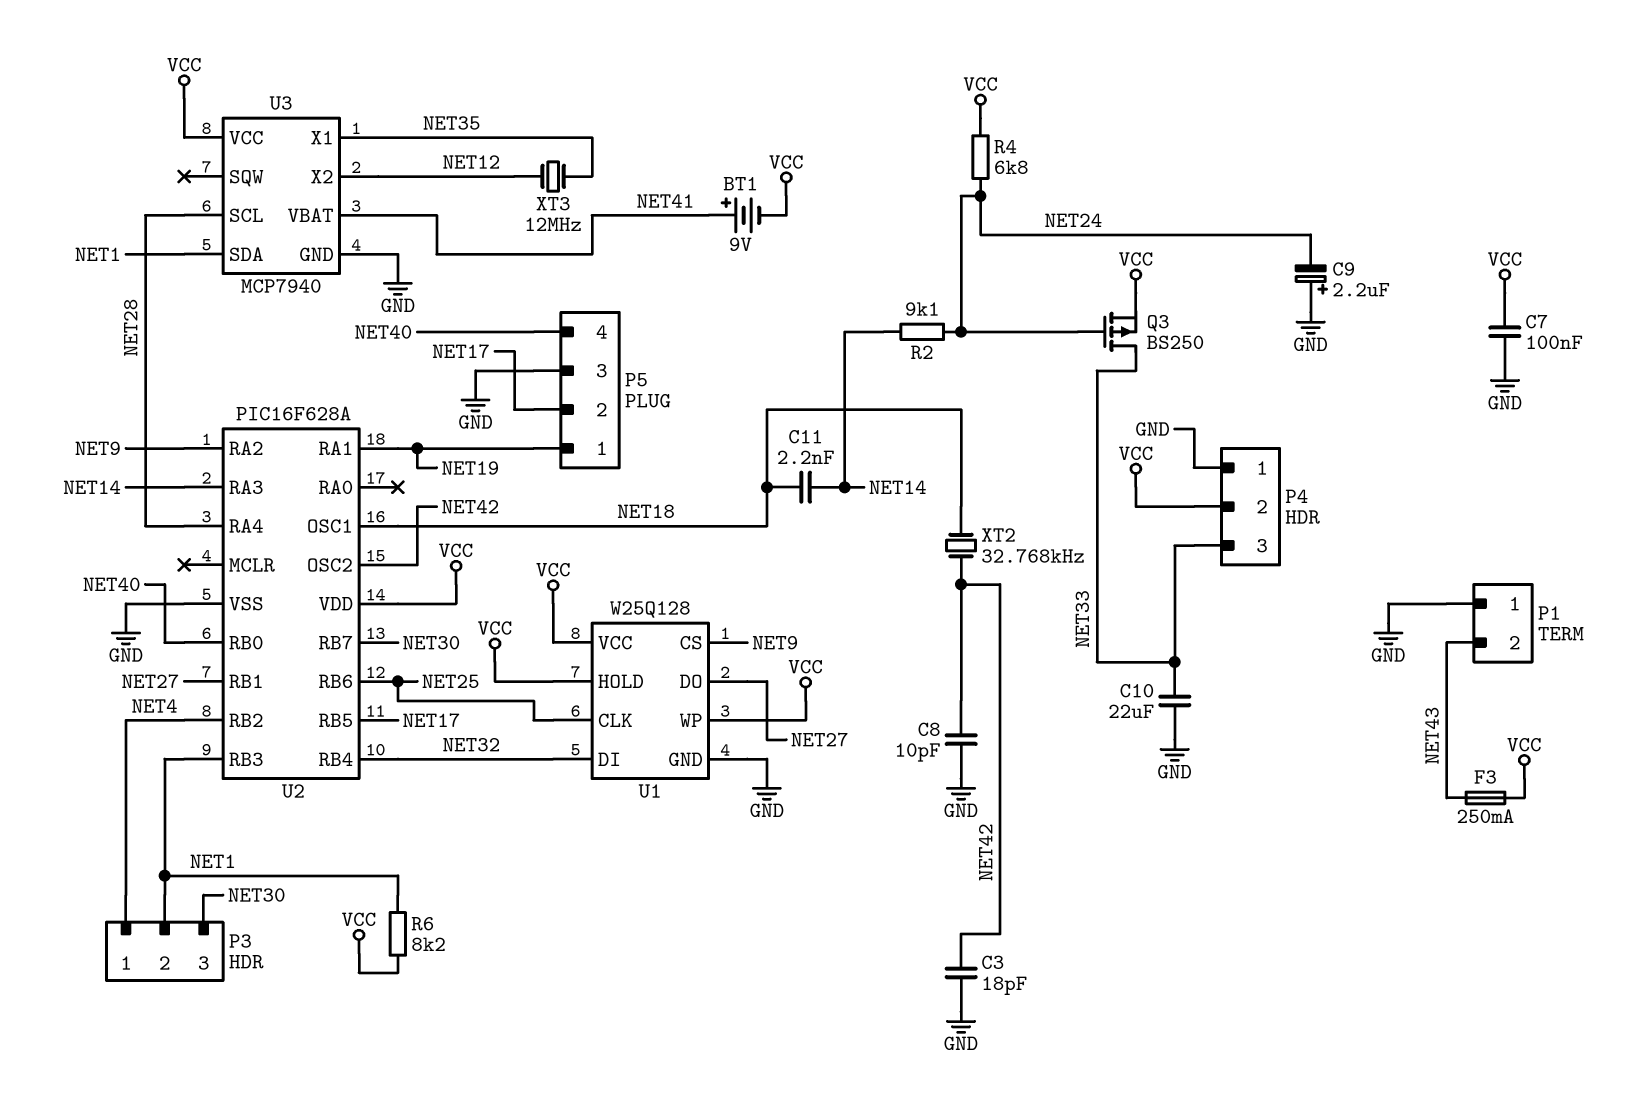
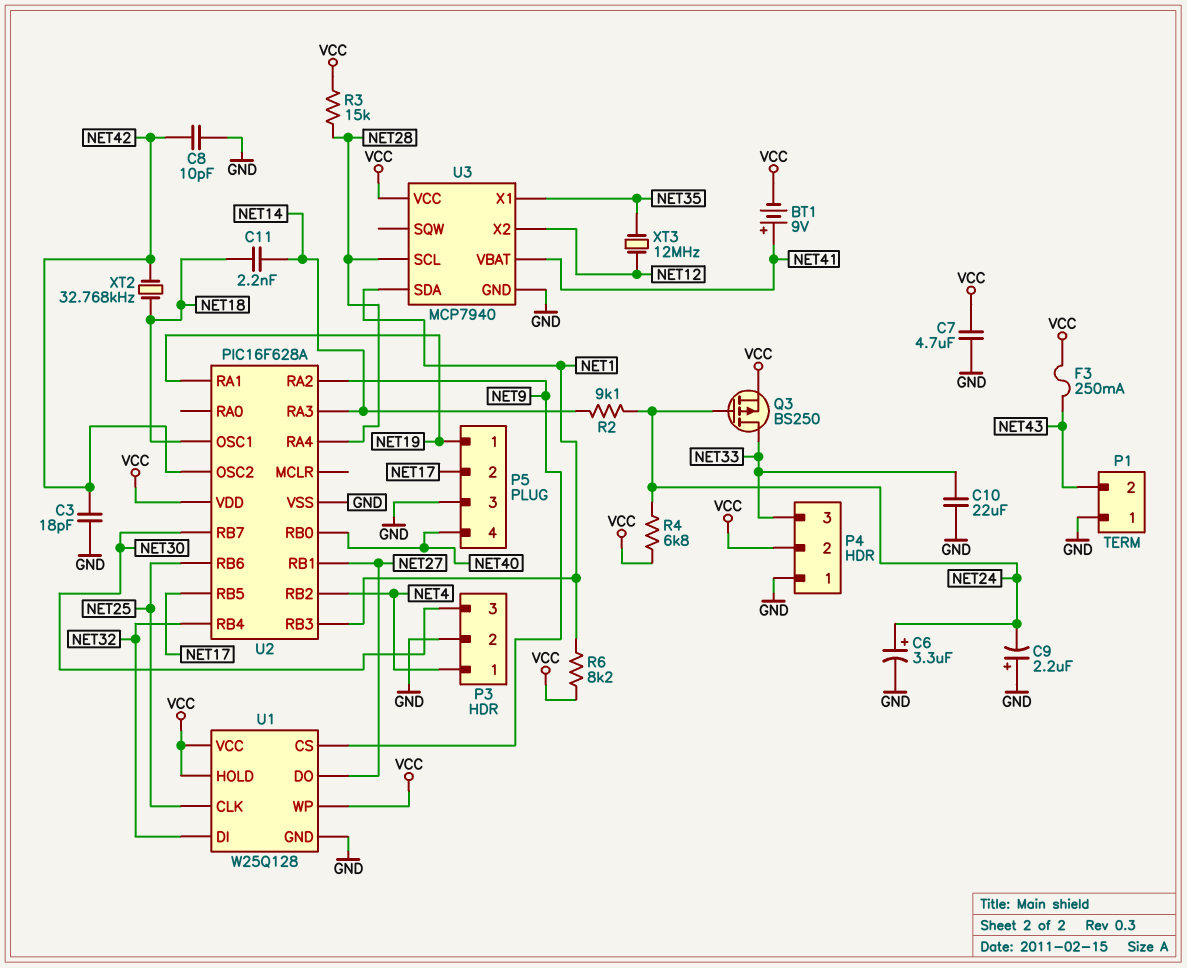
C6: none -> 3.3uF (plus NET24, minus GND)
C7: 100nF (GND, VCC) -> 4.7uF (GND, VCC)
P3 pin 2: NET1 -> GND
R3: none -> 15k (NET28, VCC)

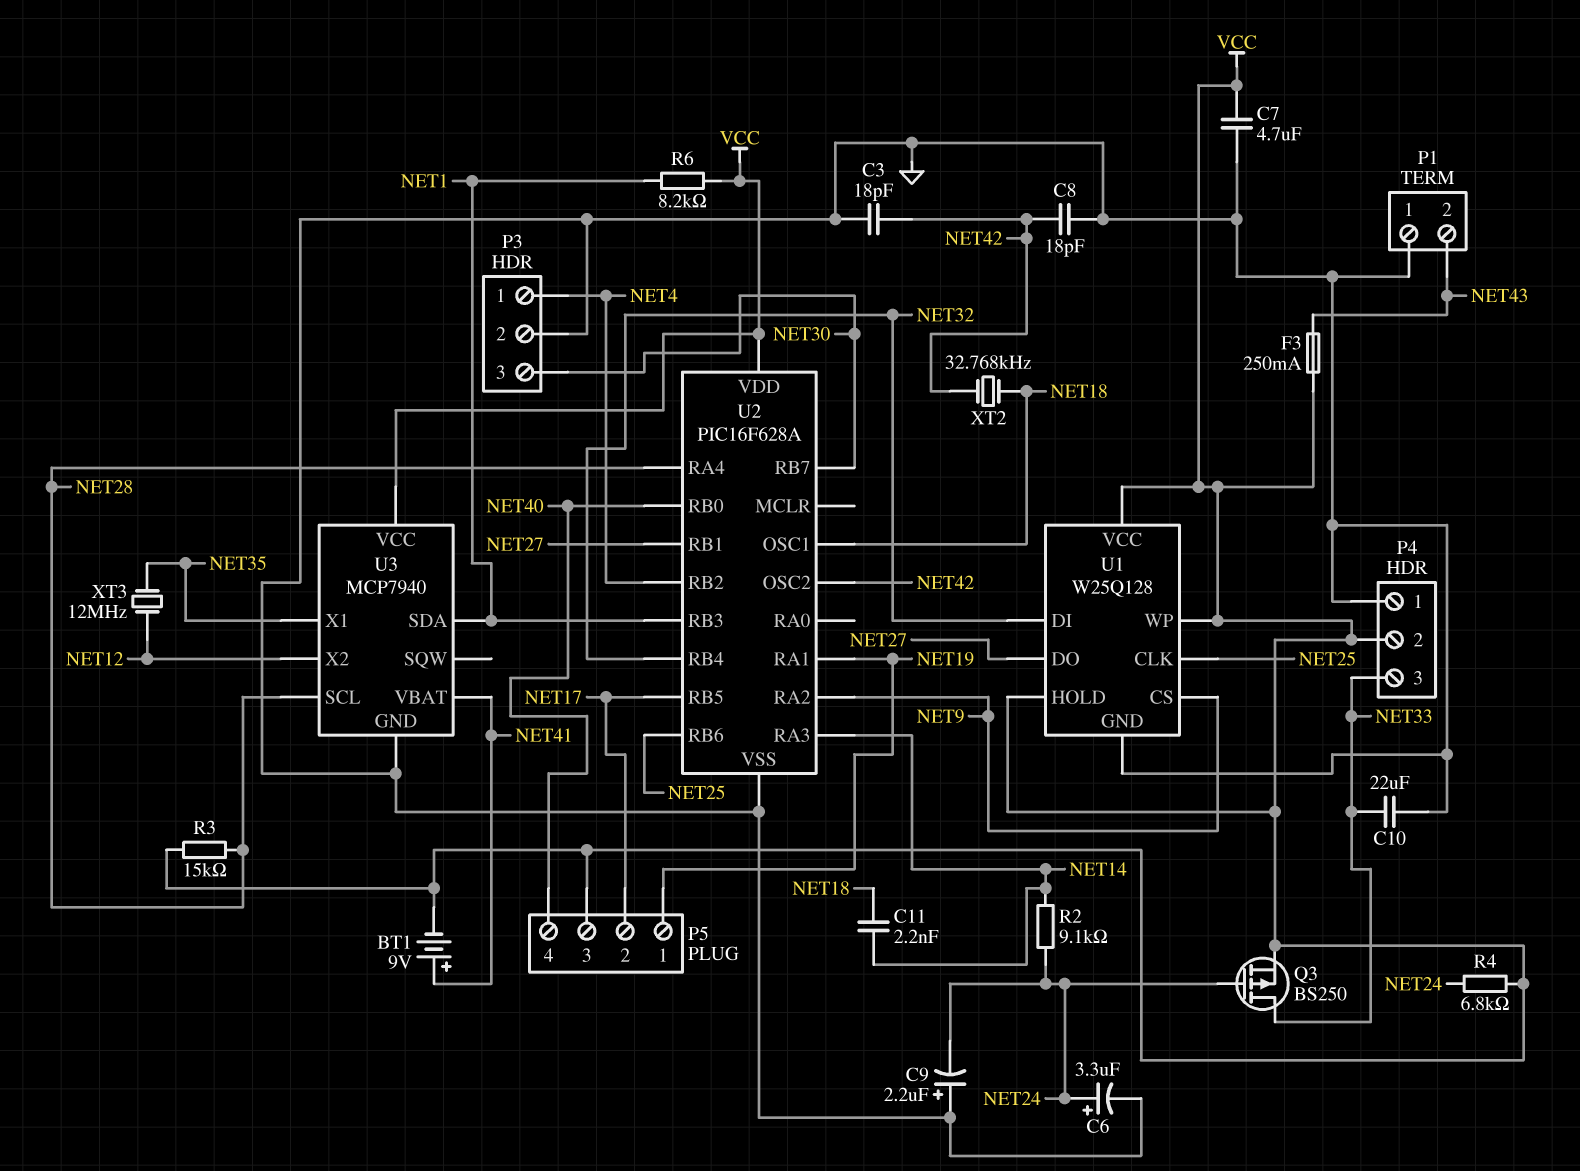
C8: 10pF (GND, NET42) -> 18pF (GND, NET42)
P5 pin 3: GND -> VCC

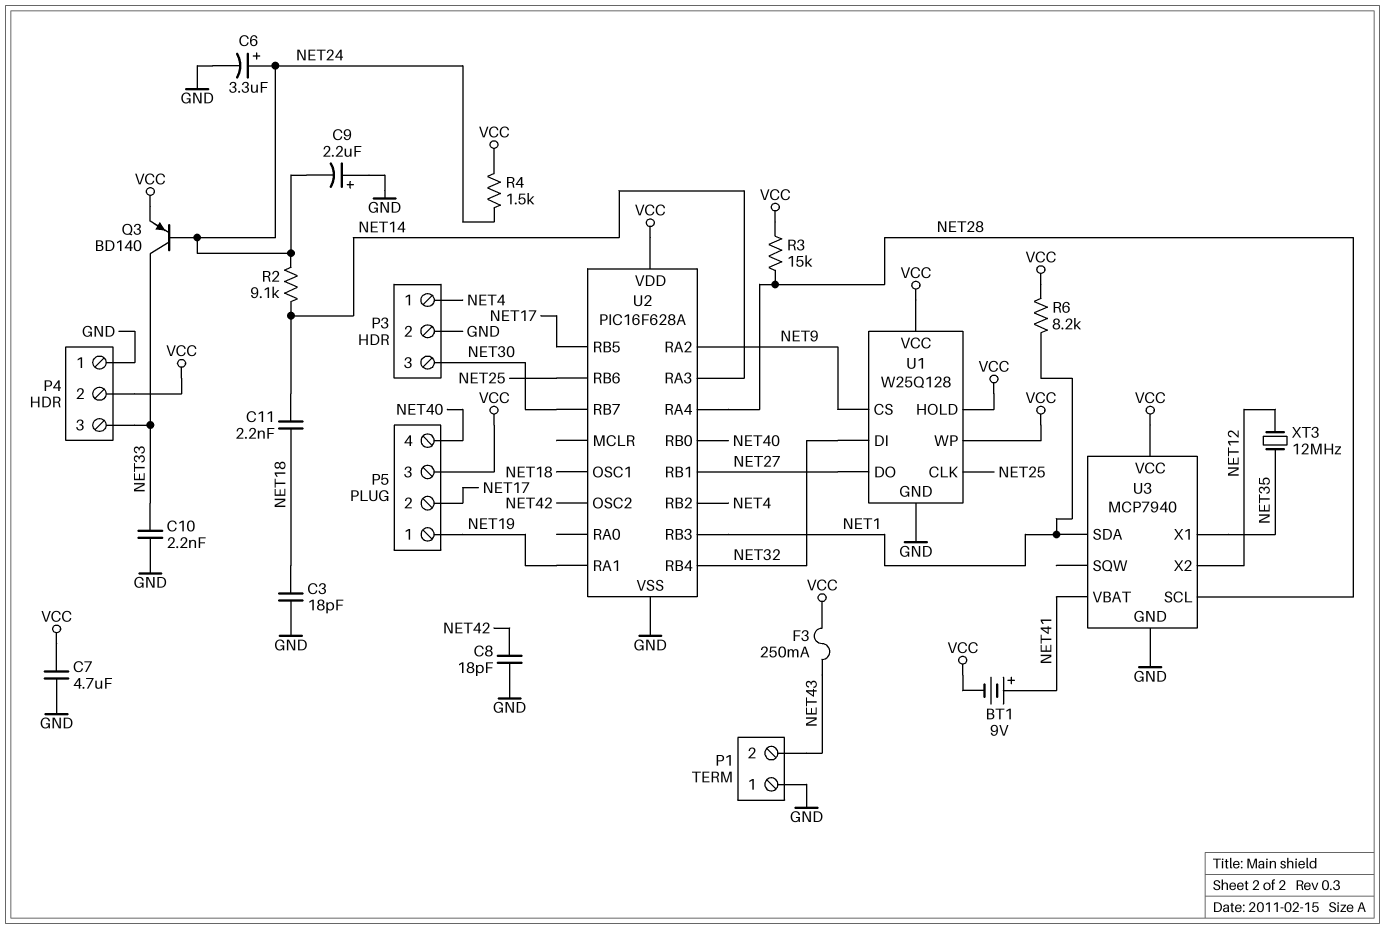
C3: 18pF (GND, NET42) -> 18pF (GND, NET18)
C10: 22uF (GND, NET33) -> 2.2nF (GND, NET33)
Q3: PMOS BS250 (G NET24, D NET33, S VCC) -> PNP BD140 (B NET24, C NET33, E VCC)
R4: 6.8k (NET24, VCC) -> 1.5k (NET24, VCC)
XT2: 32.768kHz (NET18, NET42) -> none

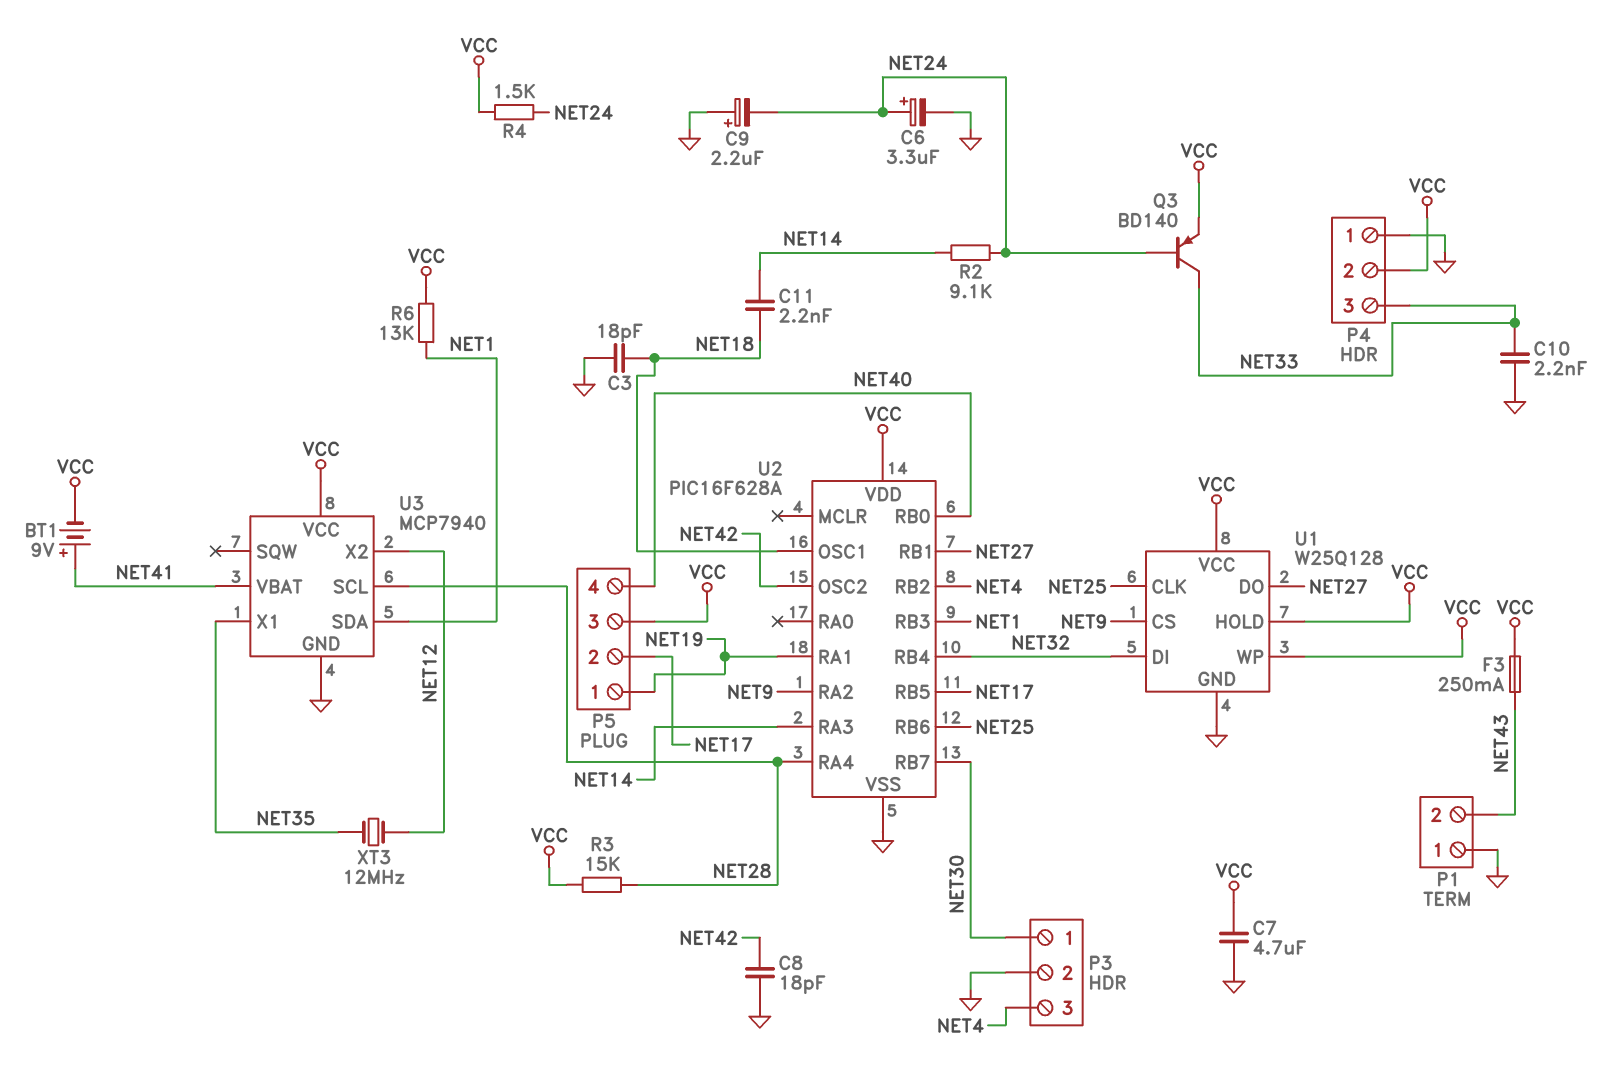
P3 pin 1: NET4 -> NET30
P3 pin 3: NET30 -> NET4
R6: 8.2k (NET1, VCC) -> 13k (NET1, VCC)

